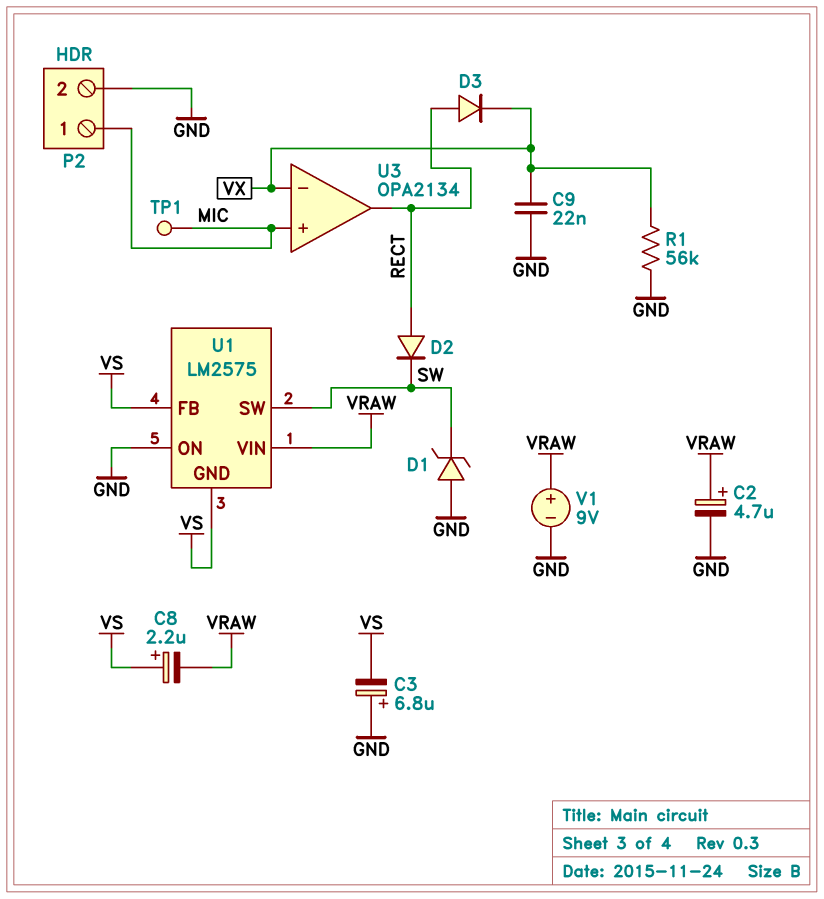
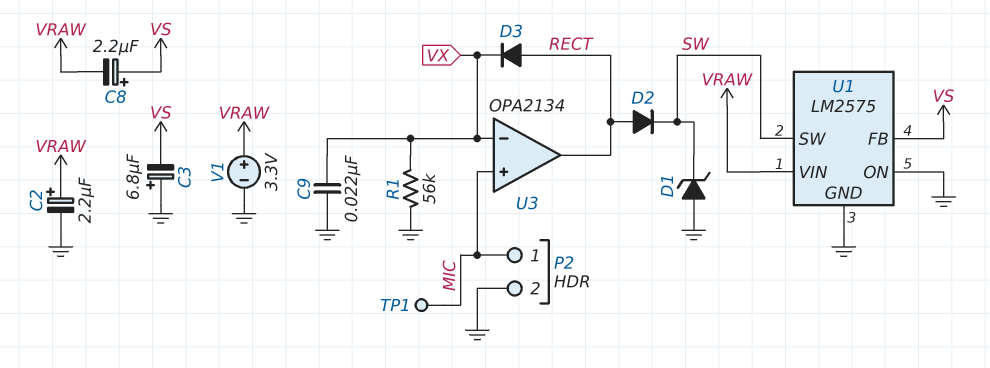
C2: 4.7uF (plus VRAW, minus GND) -> 2.2uF (plus VRAW, minus GND)
U1 pin GND: VS -> GND
V1: 9V (plus VRAW, minus GND) -> 3.3V (plus VRAW, minus GND)

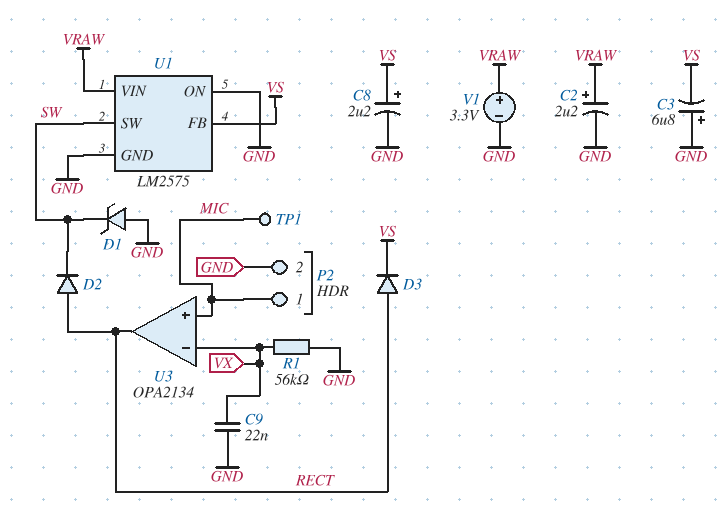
C8: 2.2uF (plus VS, minus VRAW) -> 2.2uF (plus VS, minus GND)
D3: diode (A RECT, K VX) -> diode (A RECT, K VS)

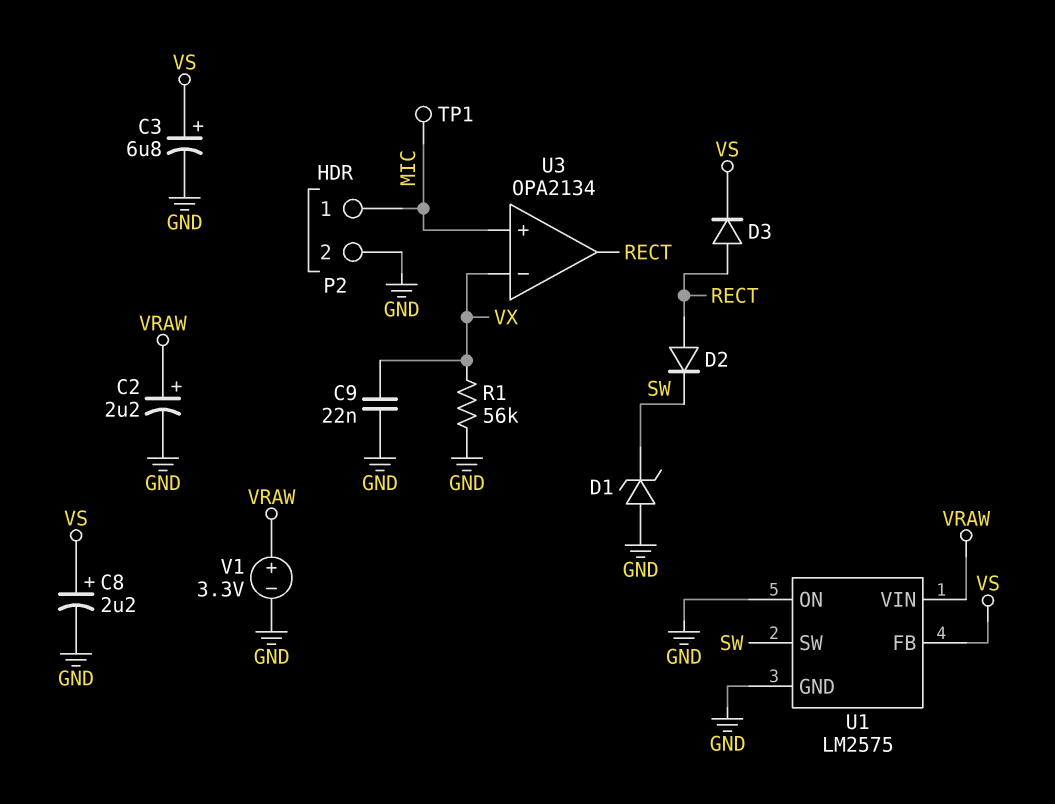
C3: 6.8uF (plus GND, minus VS) -> 6.8uF (plus VS, minus GND)

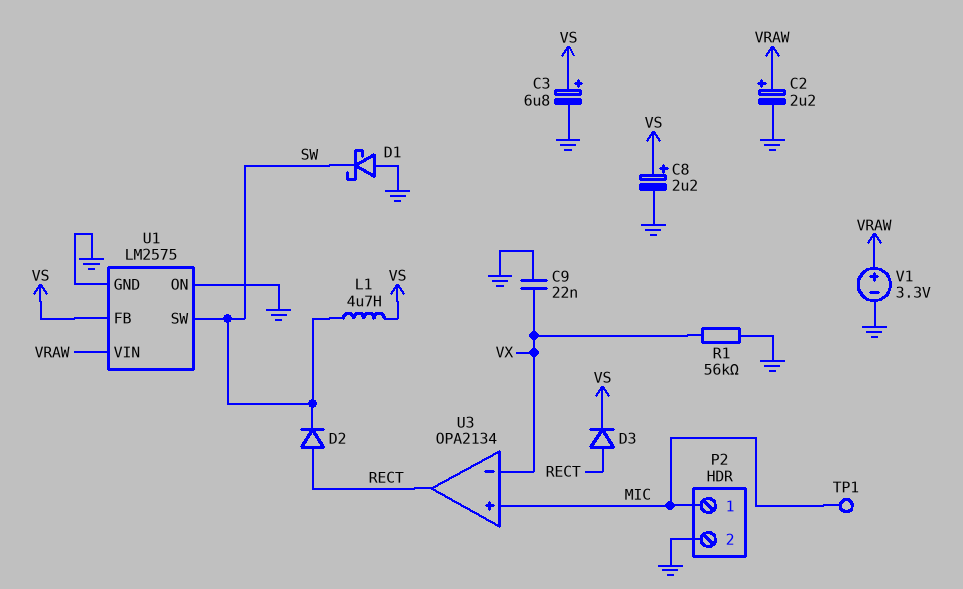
D1: zener (A GND, K SW) -> schottky (A GND, K SW)
L1: none -> 4.7uH (SW, VS)

